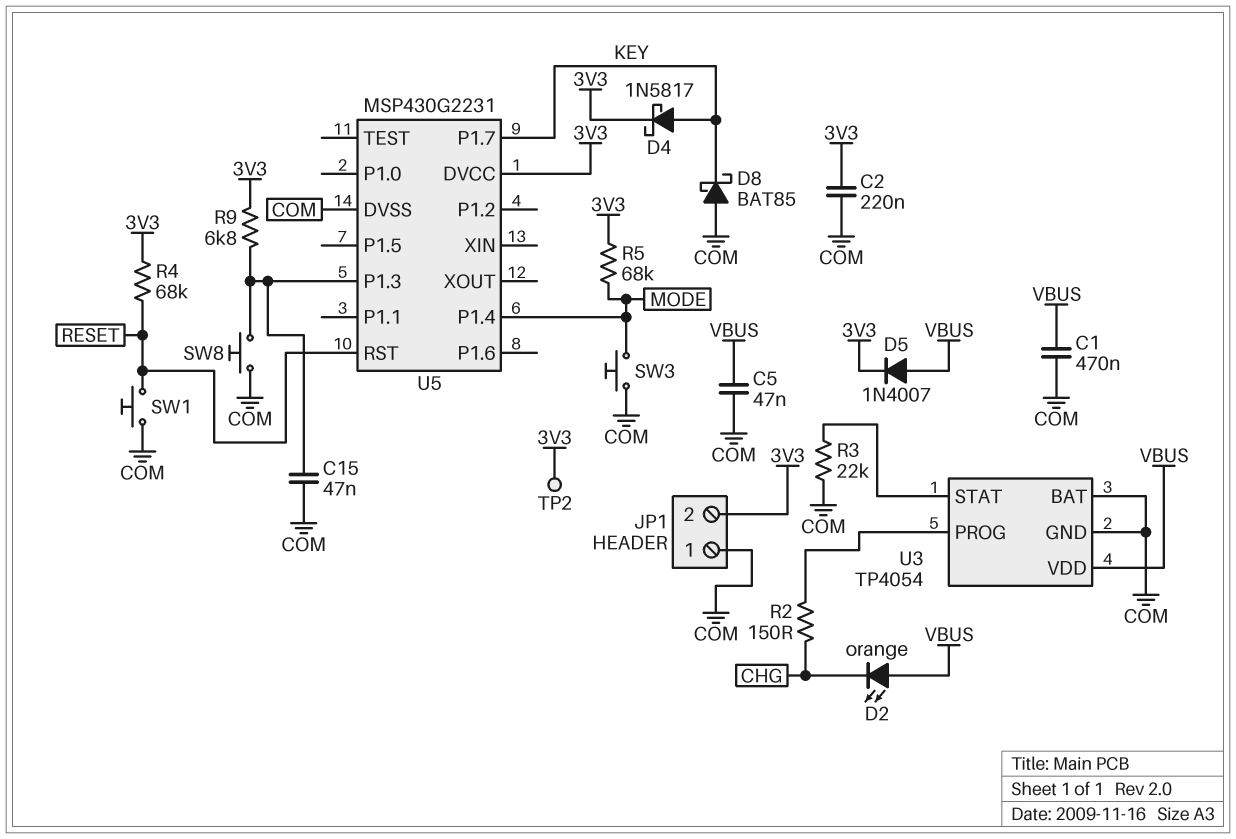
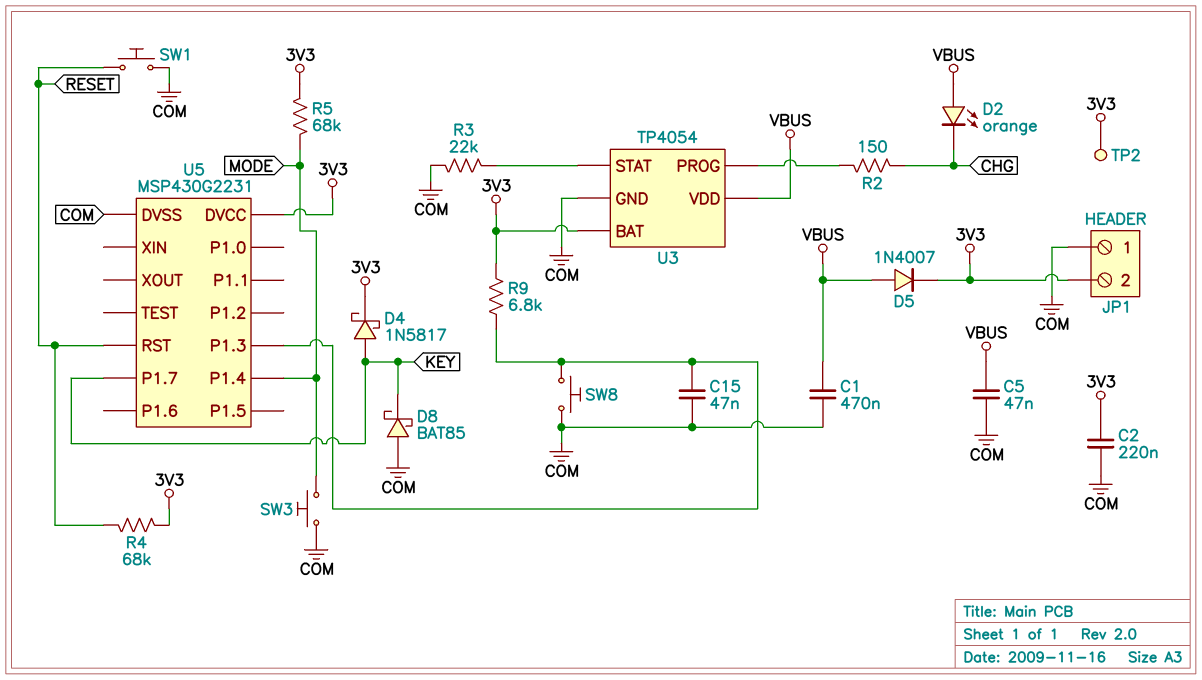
U3 pin BAT: COM -> 3V3

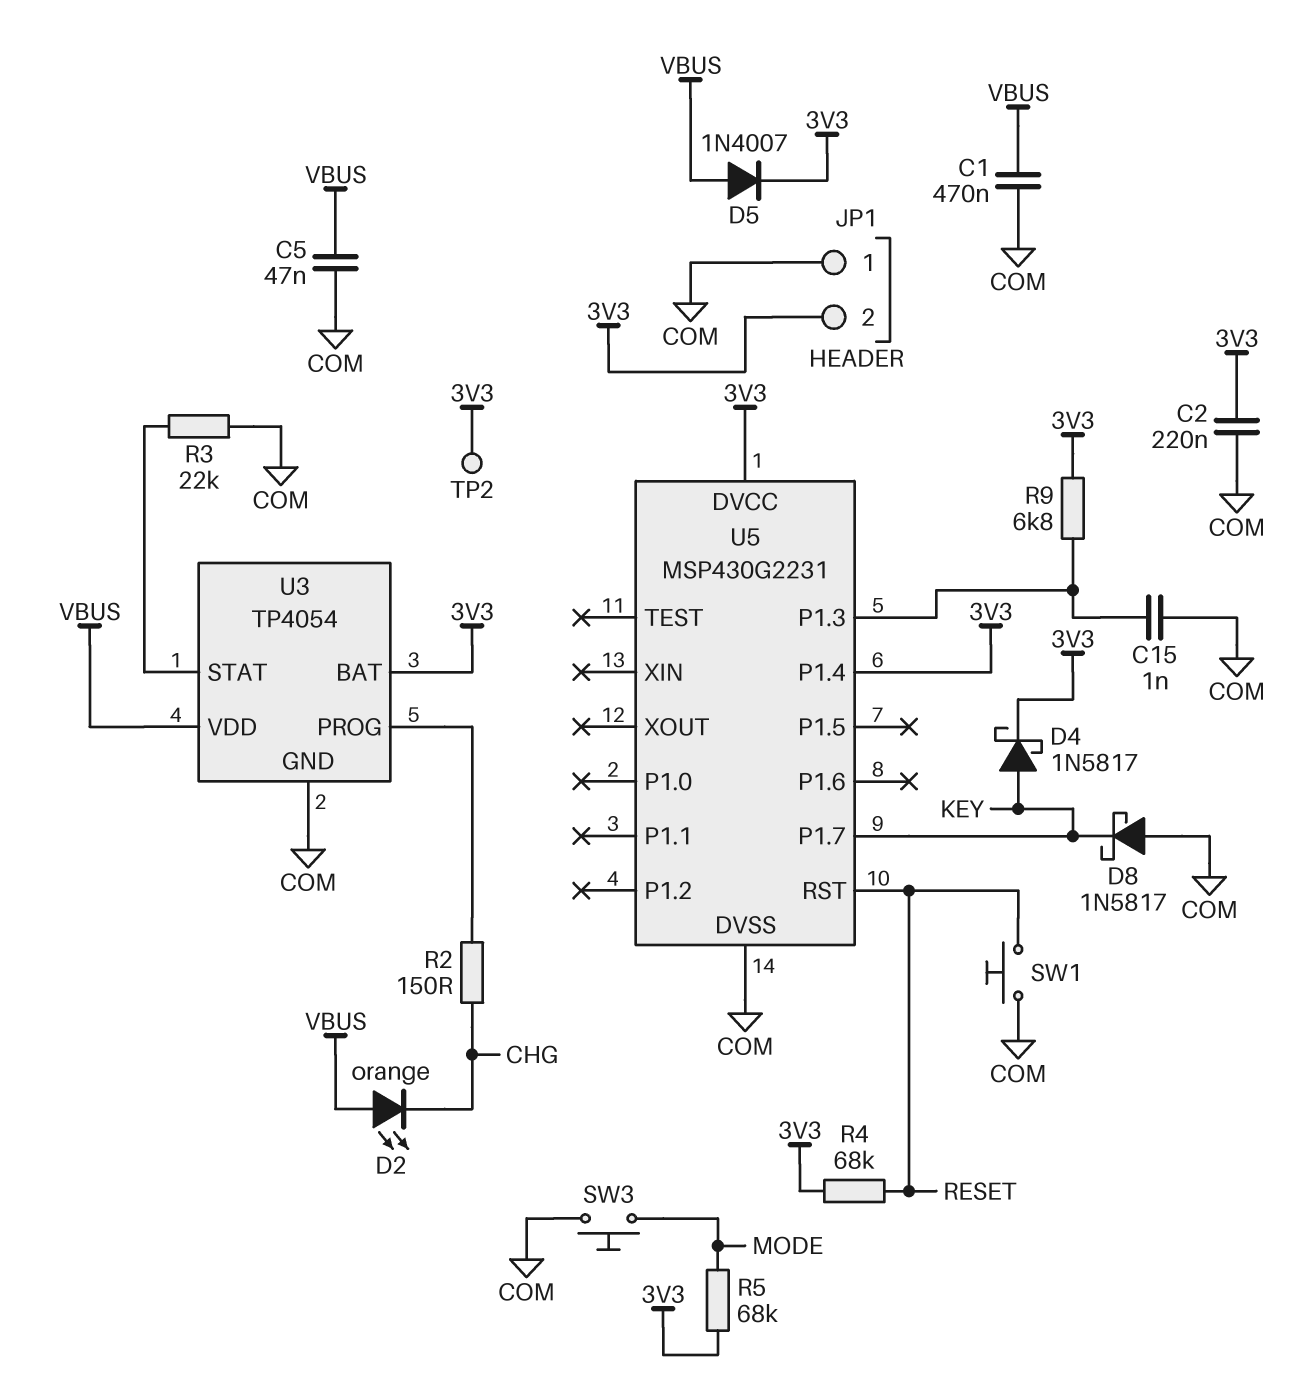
C15: 47nF (COM, U5/P1.3) -> 1nF (COM, U5/P1.3)
D8: schottky BAT85 (A COM, K KEY) -> schottky 1N5817 (A COM, K KEY)
SW8: button (COM, U5/P1.3) -> none
U5 pin P1.4: MODE -> 3V3

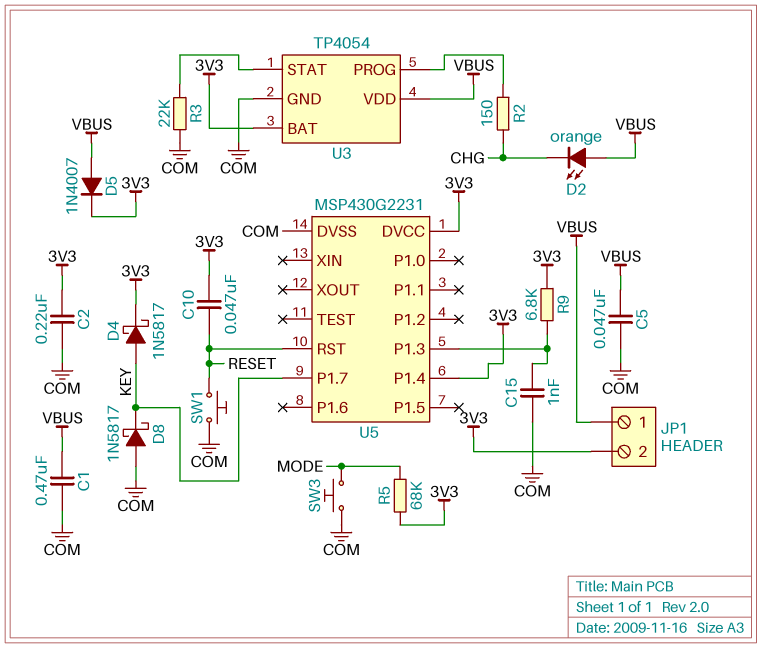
C10: none -> 47nF (3V3, RESET)
JP1 pin 1: COM -> VBUS
R4: 68k (3V3, RESET) -> none
TP2: test point (3V3) -> none

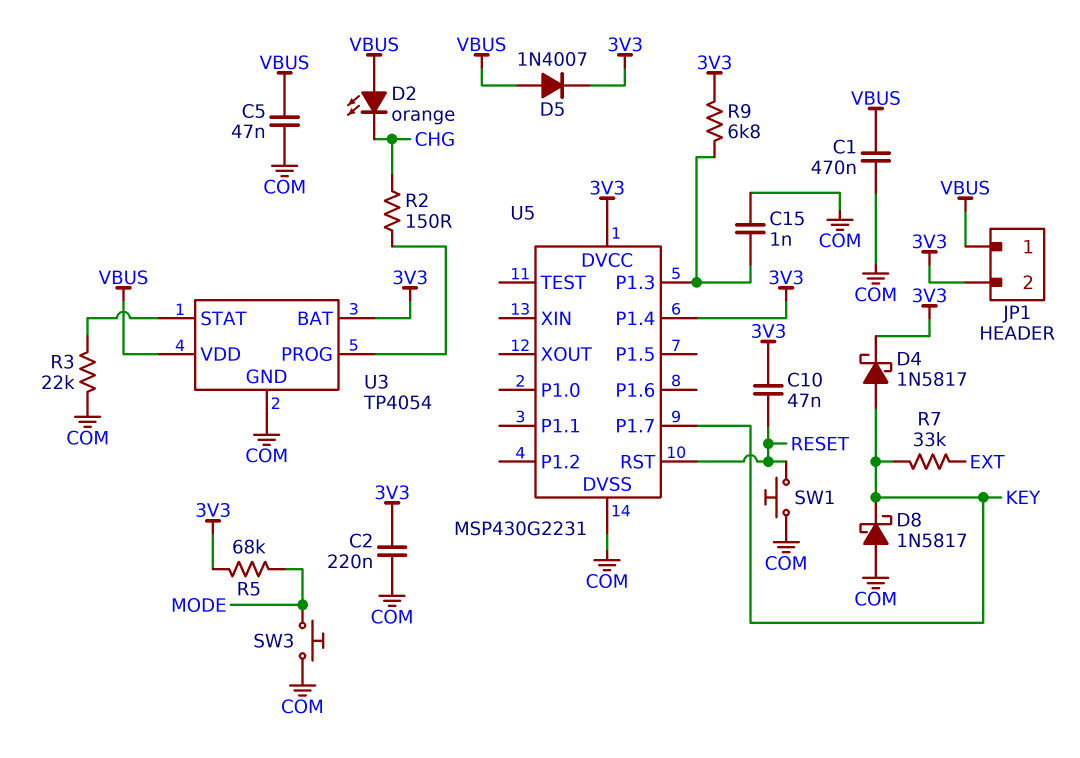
R7: none -> 33k (EXT, KEY)

